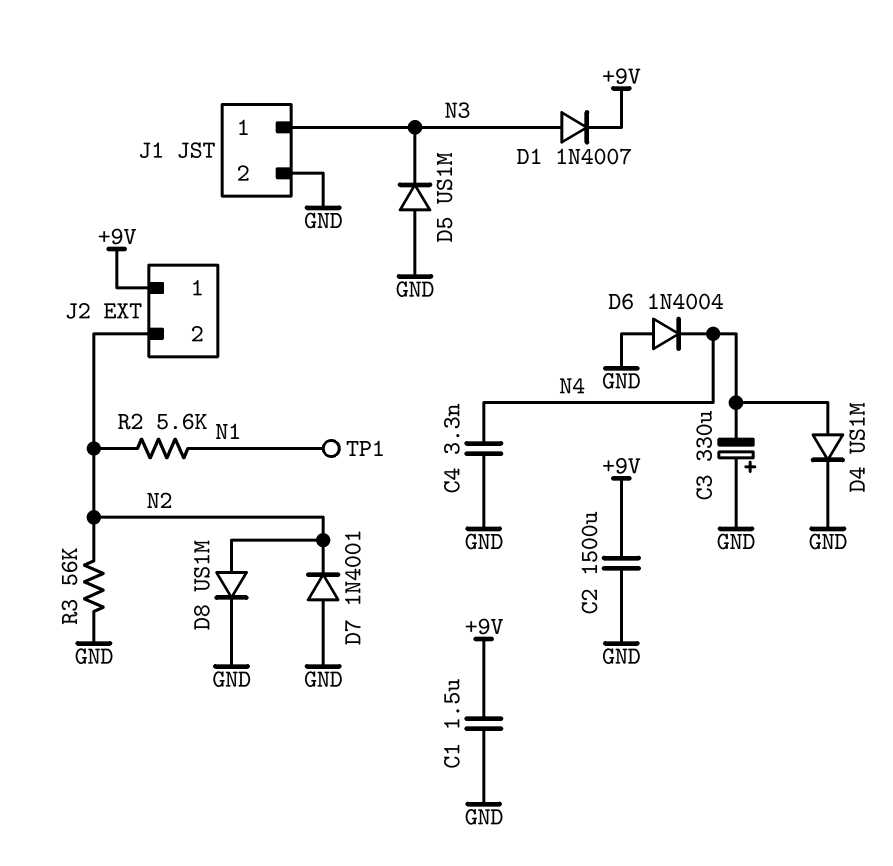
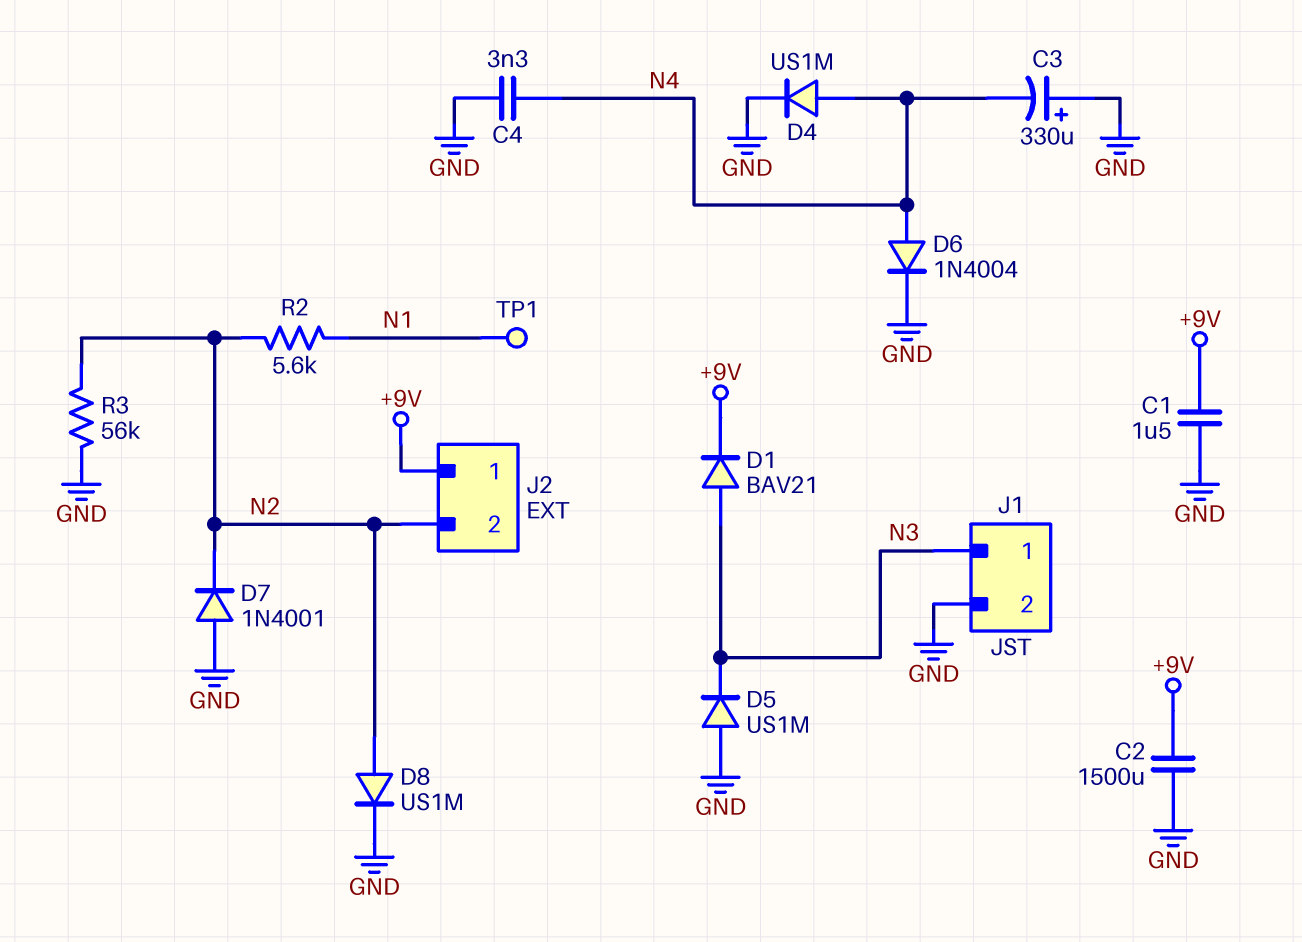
D1: diode 1N4007 (A N3, K +9V) -> diode BAV21 (A N3, K +9V)
D6: diode 1N4004 (A GND, K N4) -> diode 1N4004 (A N4, K GND)

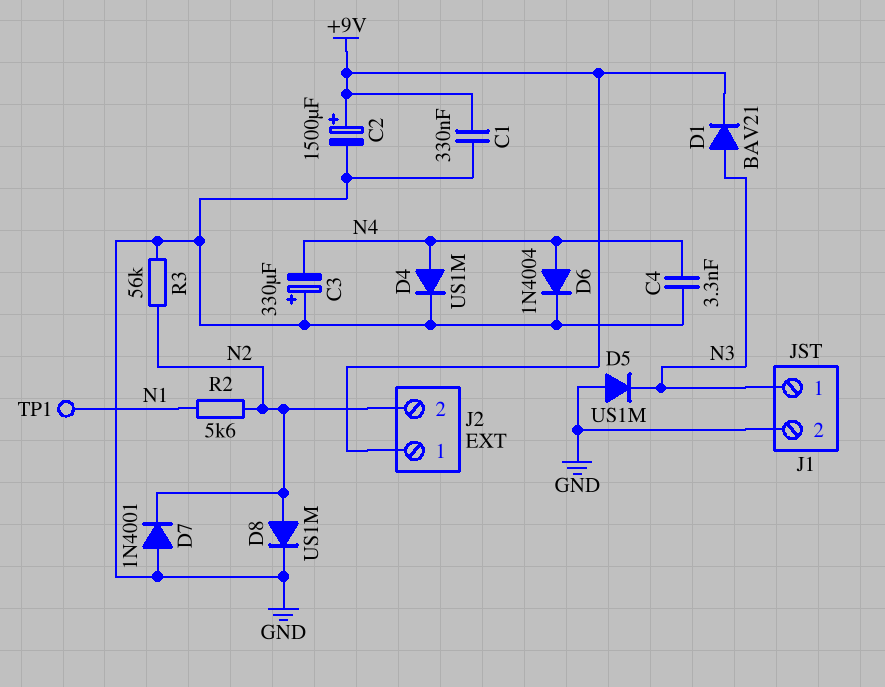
C1: 1.5uF (+9V, GND) -> 330nF (+9V, GND)
C2: 1500uF (+9V, GND) -> 1500uF (plus +9V, minus GND)

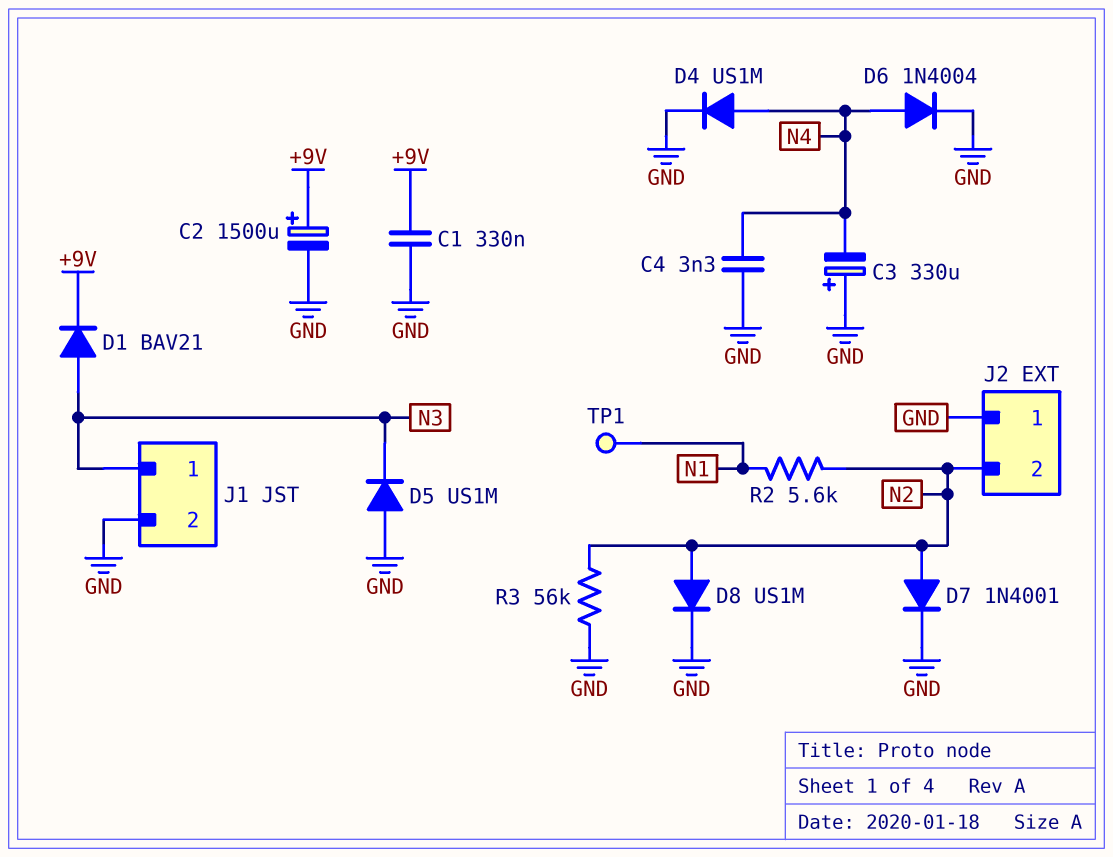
D7: diode 1N4001 (A GND, K N2) -> diode 1N4001 (A N2, K GND)
J2 pin 1: +9V -> GND

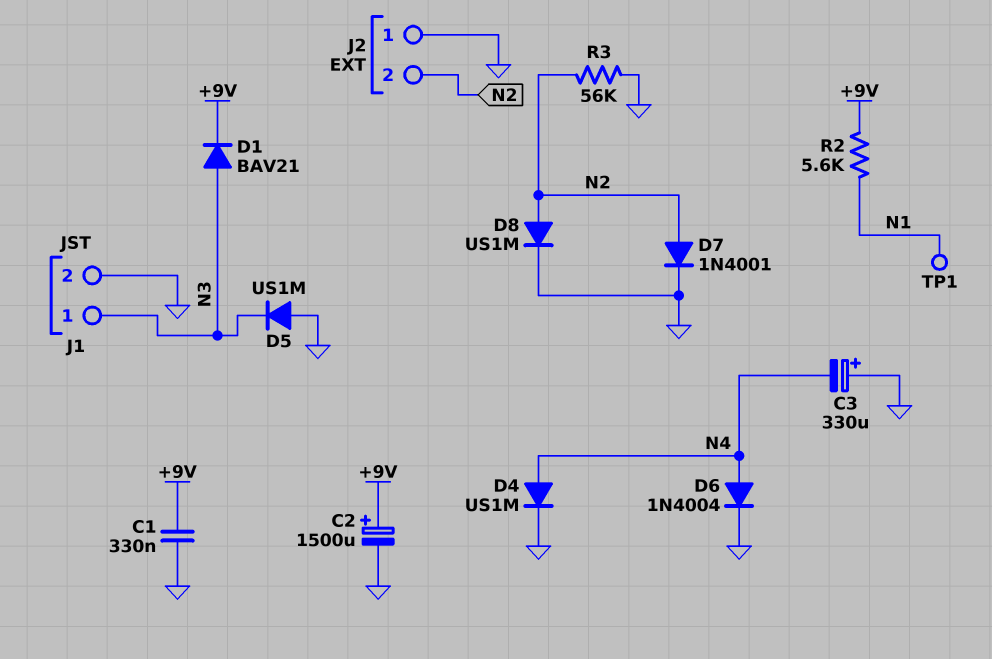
C4: 3.3nF (GND, N4) -> none
R2: 5.6k (N1, N2) -> 5.6k (+9V, N1)

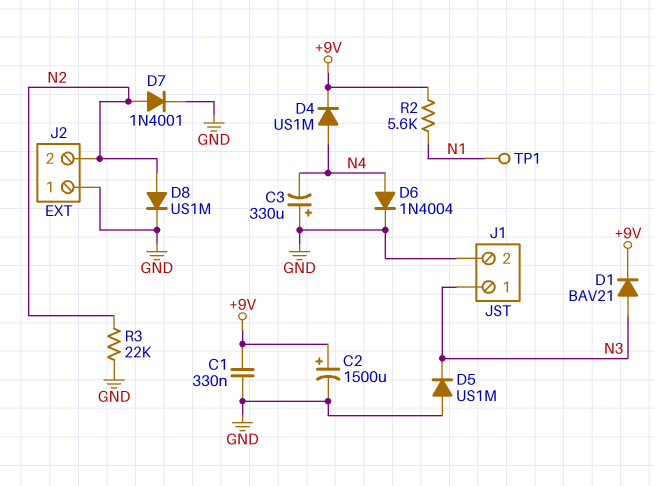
D4: diode US1M (A N4, K GND) -> diode US1M (A N4, K +9V)
R3: 56k (GND, N2) -> 22k (GND, N2)

